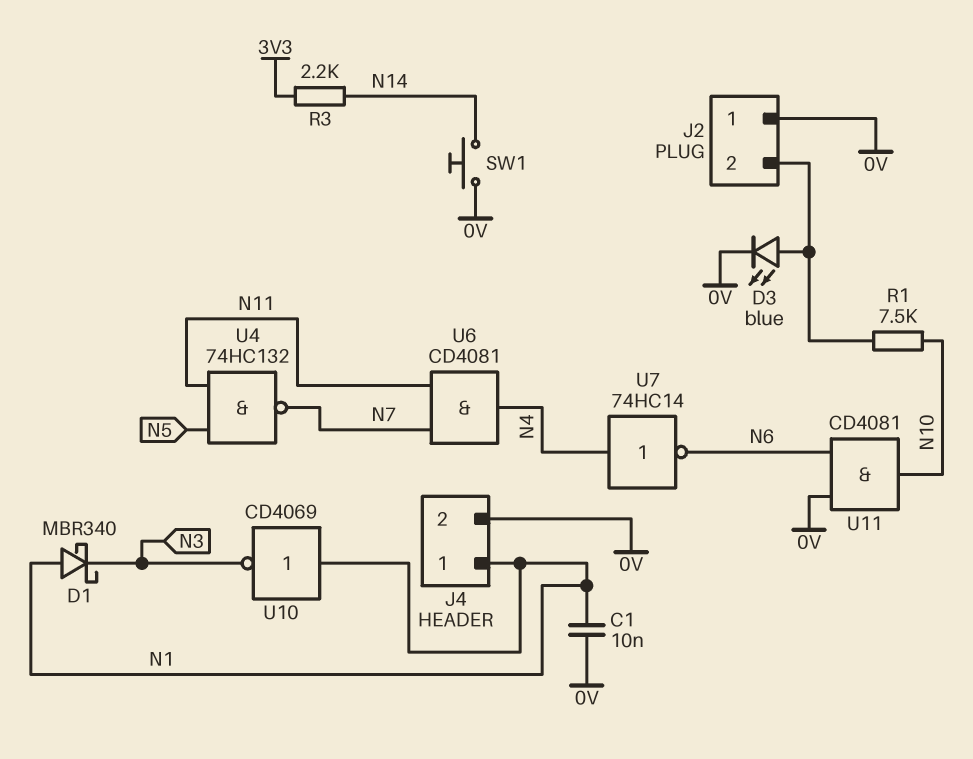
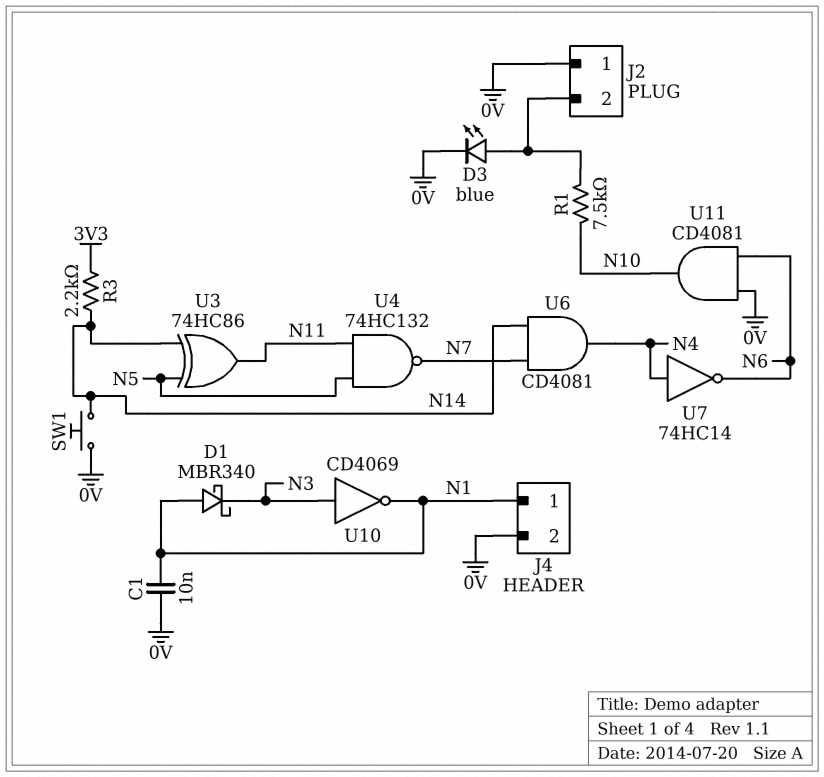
U3: none -> XOR 74HC86 (in N5, in N14, out N11)
U6: AND CD4081 (in N7, in N11, out N4) -> AND CD4081 (in N7, in N14, out N4)
U10: NOT CD4069 (in N1, out N3) -> NOT CD4069 (in N3, out N1)

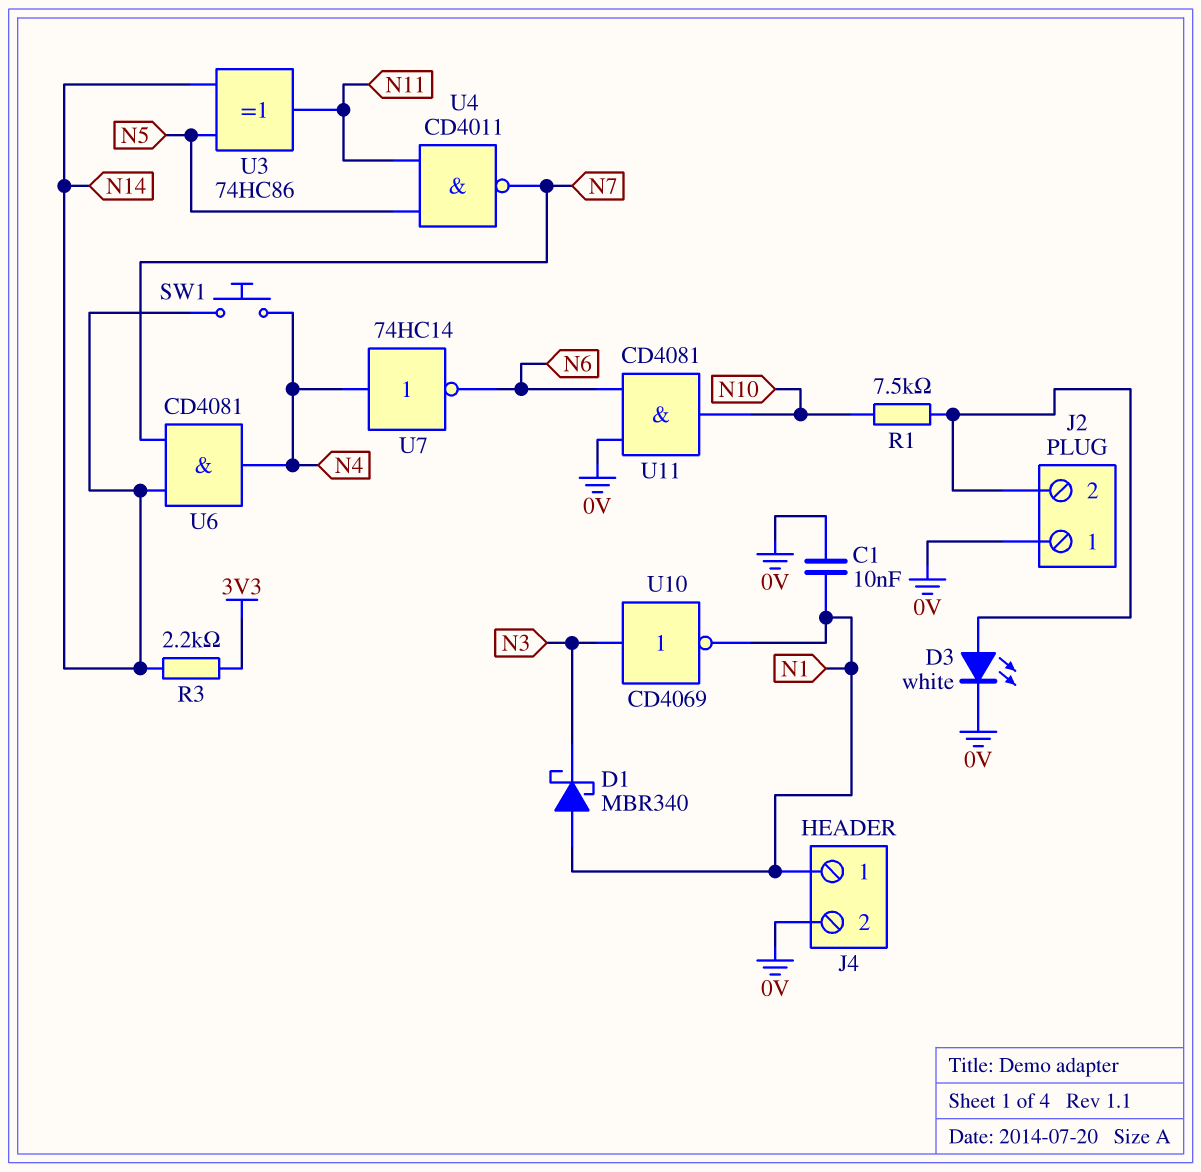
D3: LED blue (A J2/2, K 0V) -> LED white (A J2/2, K 0V)
SW1: button (0V, N14) -> button (N4, N14)
U4: NAND 74HC132 (in N5, in N11, out N7) -> NAND CD4011 (in N5, in N11, out N7)

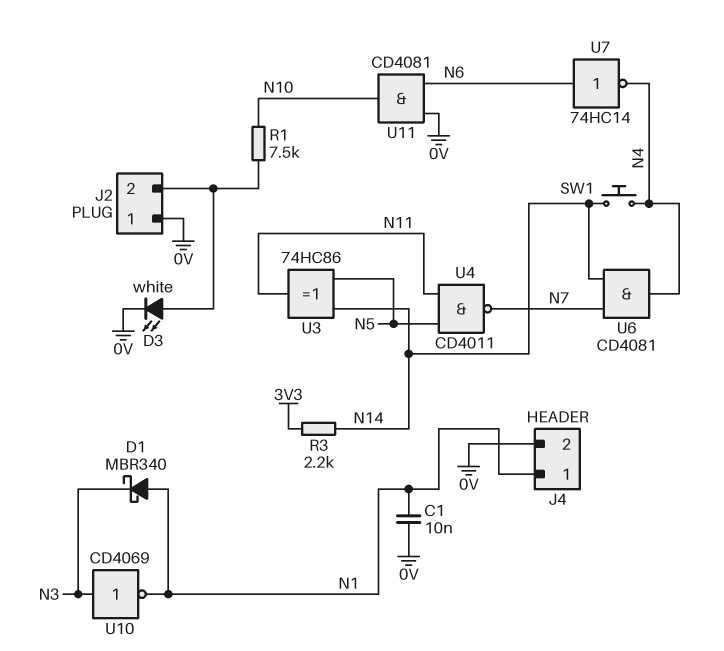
U7: NOT 74HC14 (in N4, out N6) -> NOT 74HC14 (in N6, out N4)

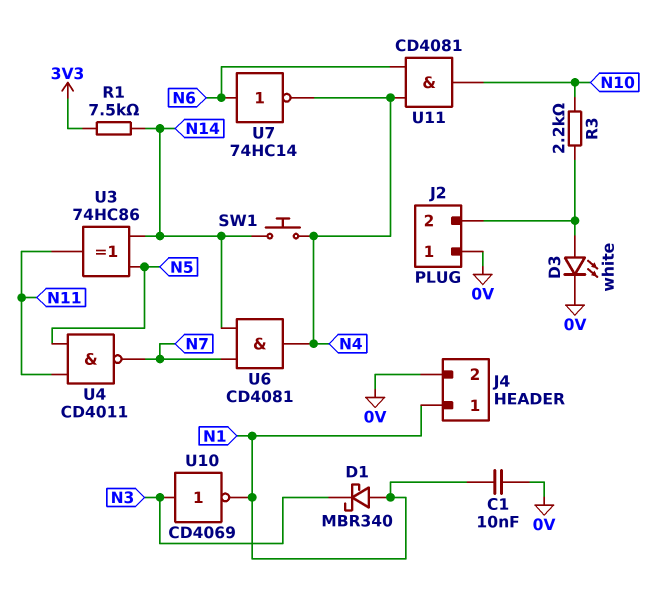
R1: 7.5k (J2/2, N10) -> 7.5k (3V3, N14)
R3: 2.2k (3V3, N14) -> 2.2k (J2/2, N10)
U11: AND CD4081 (in 0V, in N6, out N10) -> AND CD4081 (in N4, in N6, out N10)

